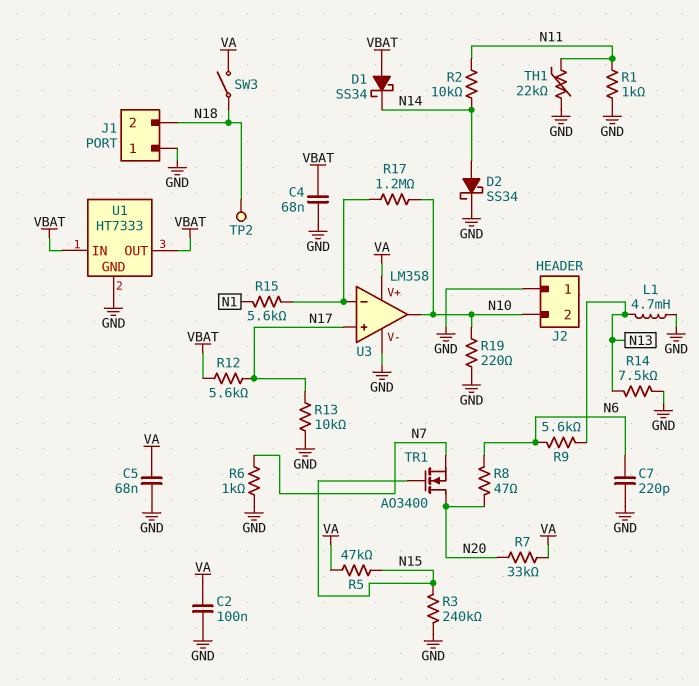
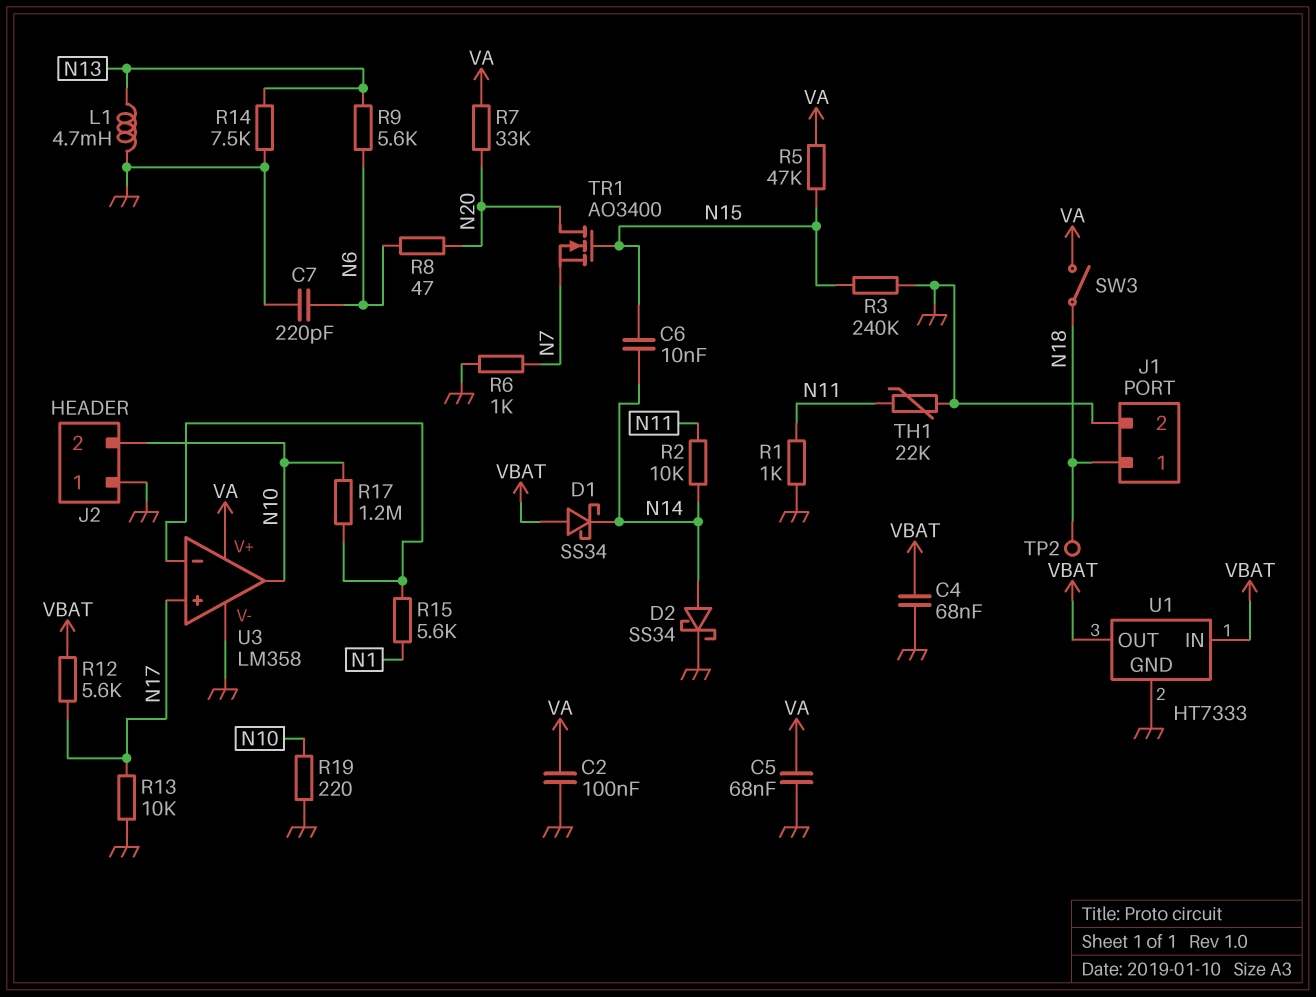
C6: none -> 10nF (N14, N15)
J1 pin 1: GND -> N18
J1 pin 2: N18 -> GND

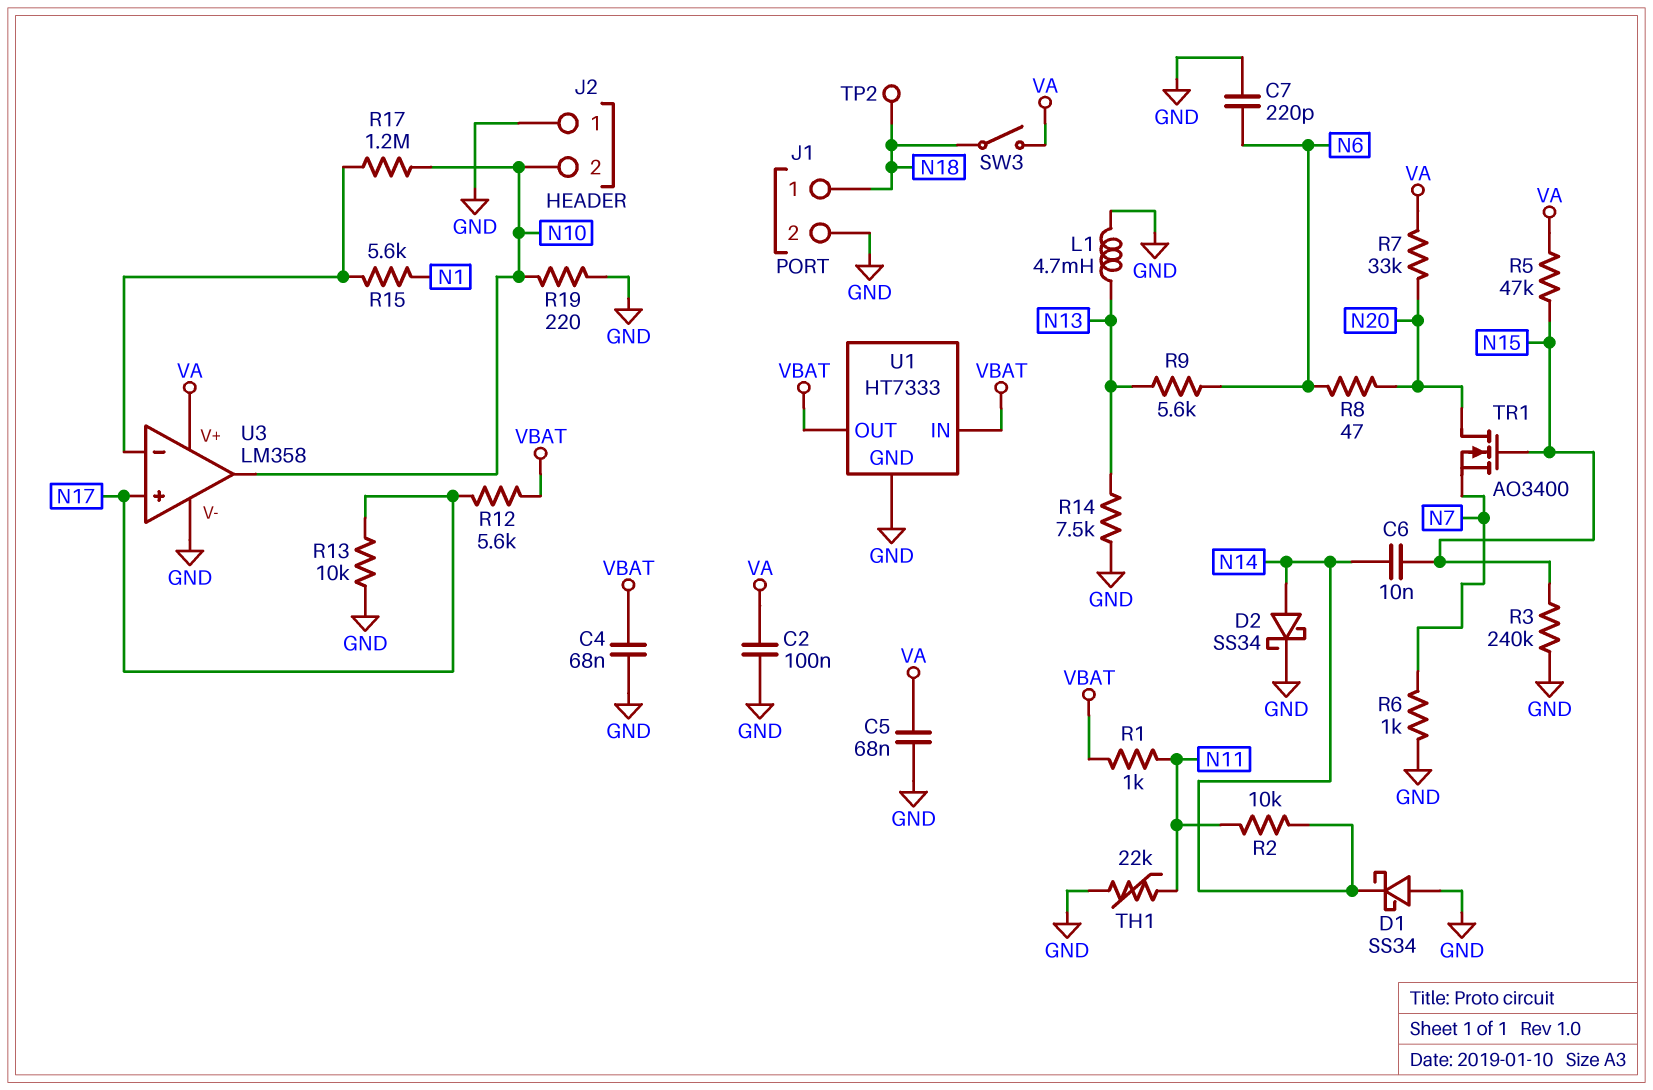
D1: schottky SS34 (A VBAT, K N14) -> schottky SS34 (A GND, K N14)
R1: 1k (GND, N11) -> 1k (N11, VBAT)

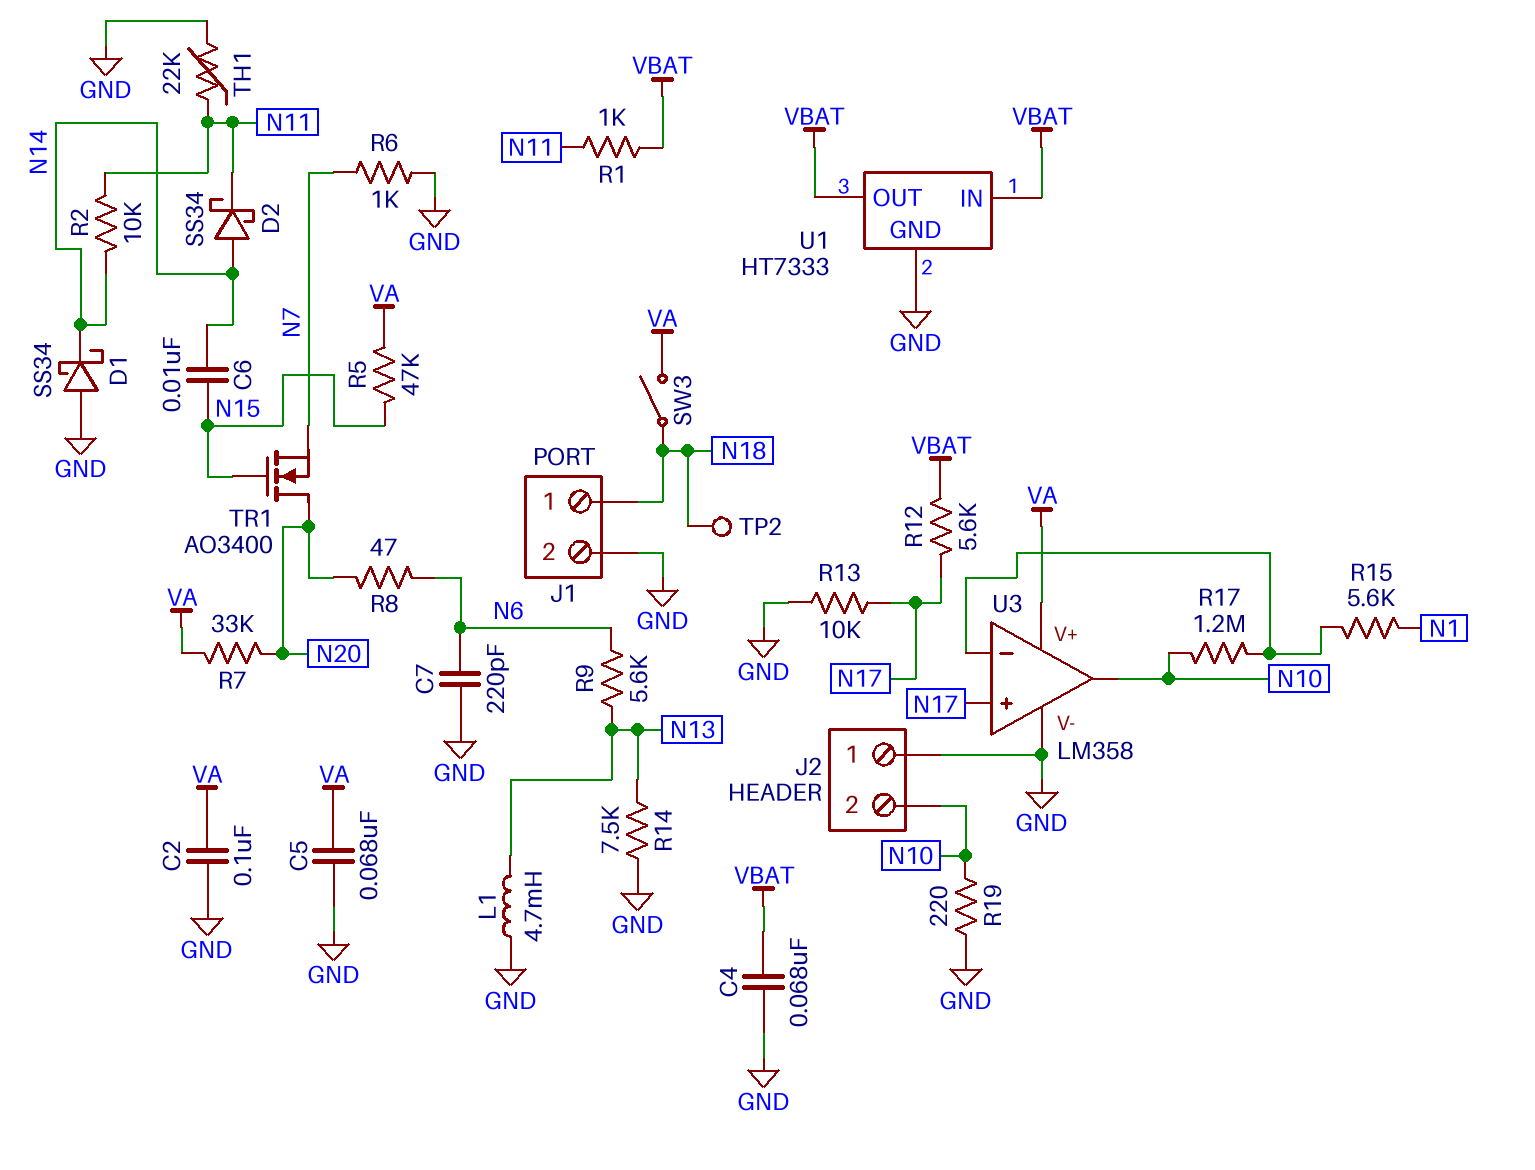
D2: schottky SS34 (A N14, K GND) -> schottky SS34 (A N14, K N11)
R3: 240k (GND, N15) -> none

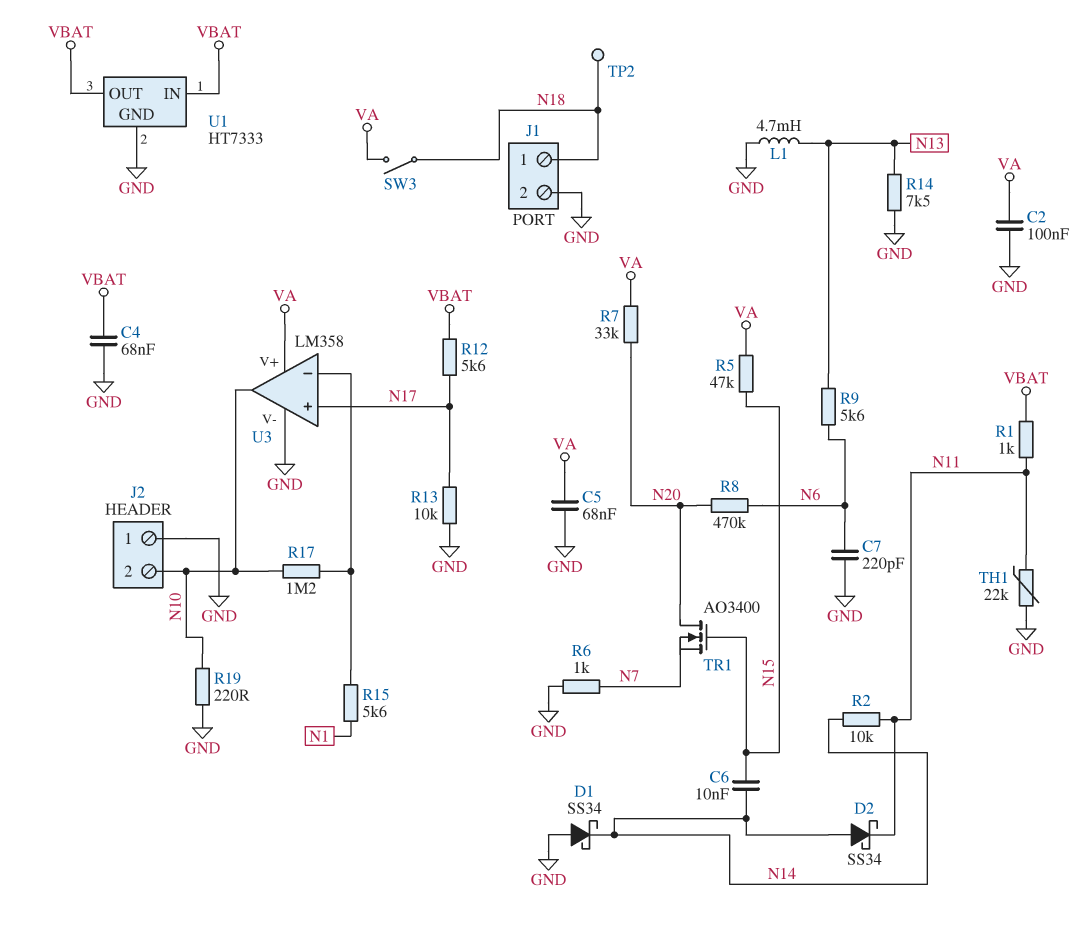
R8: 47 (N6, N20) -> 470k (N6, N20)

